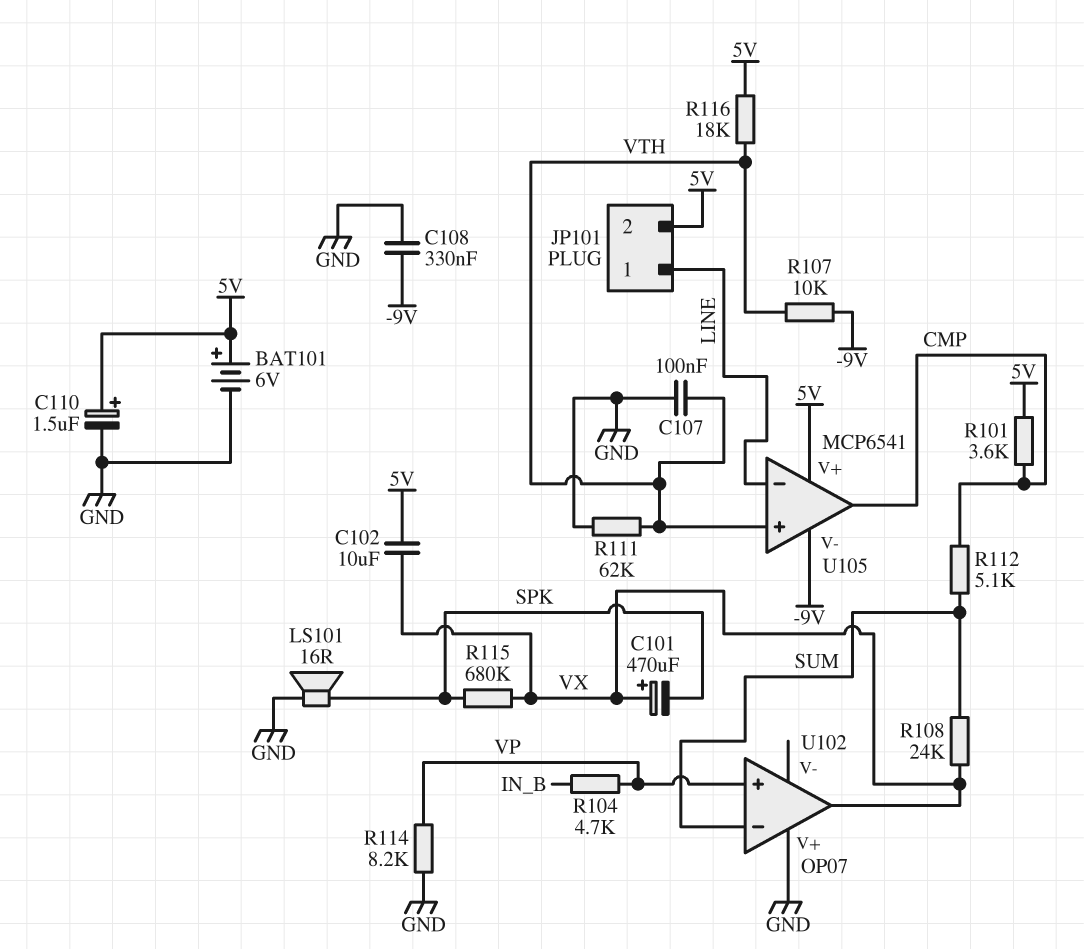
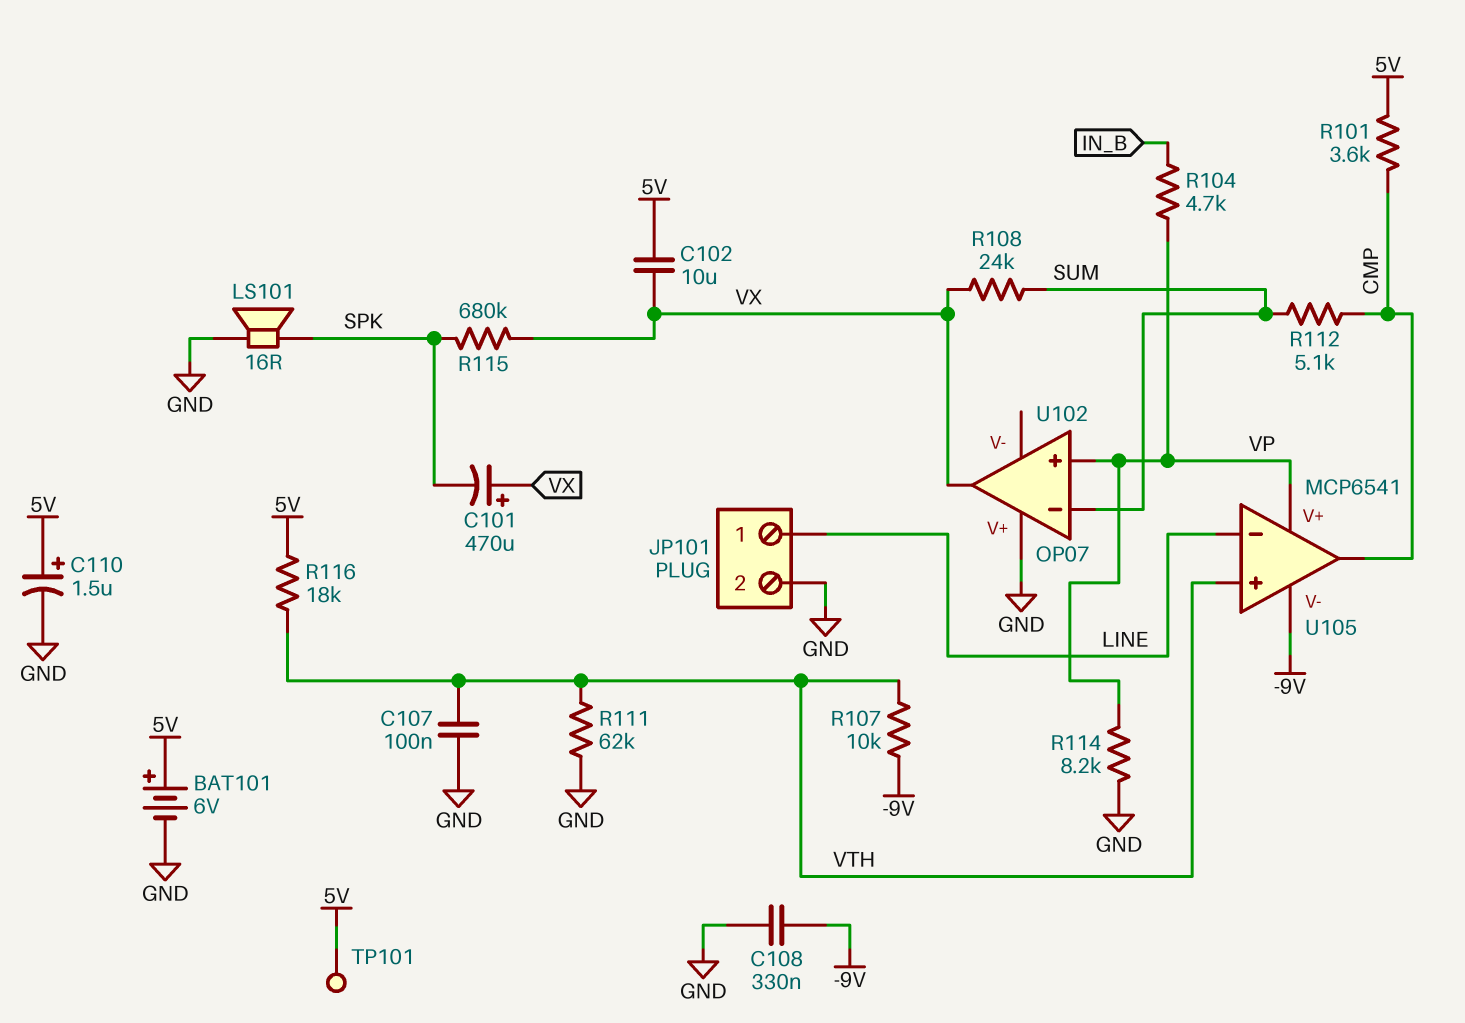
JP101 pin 2: 5V -> GND
TP101: none -> test point (5V)
U105 pin V+: 5V -> VP

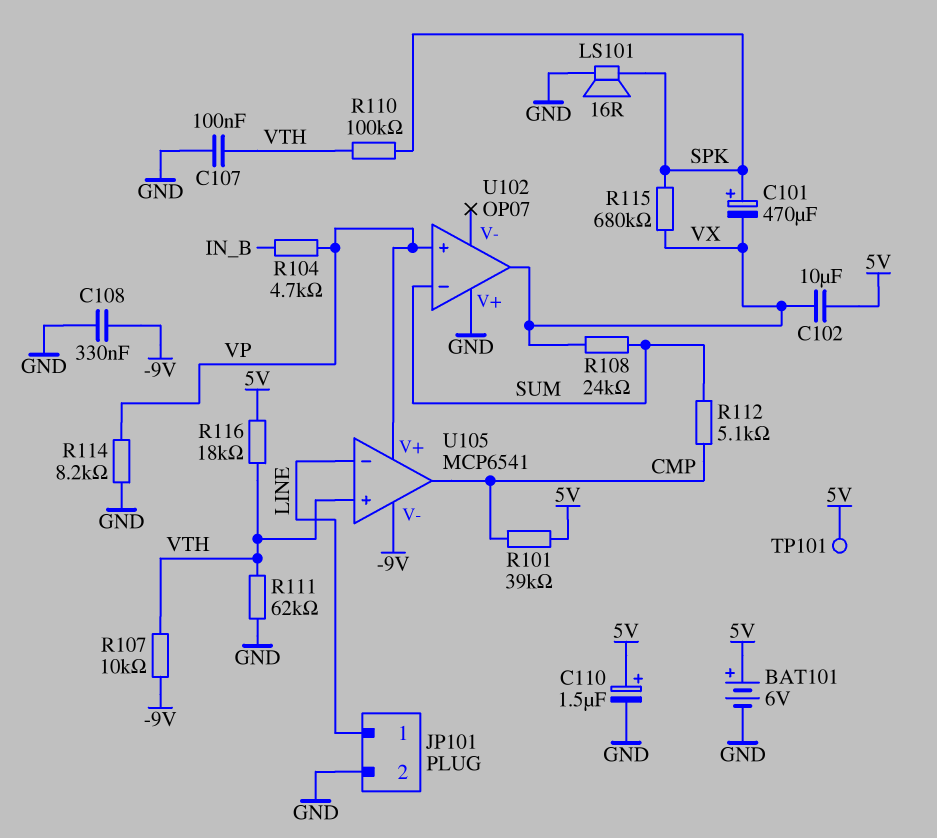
C101: 470uF (plus VX, minus SPK) -> 470uF (plus SPK, minus VX)
R101: 3.6k (5V, CMP) -> 39k (5V, CMP)
R110: none -> 100k (SPK, VTH)

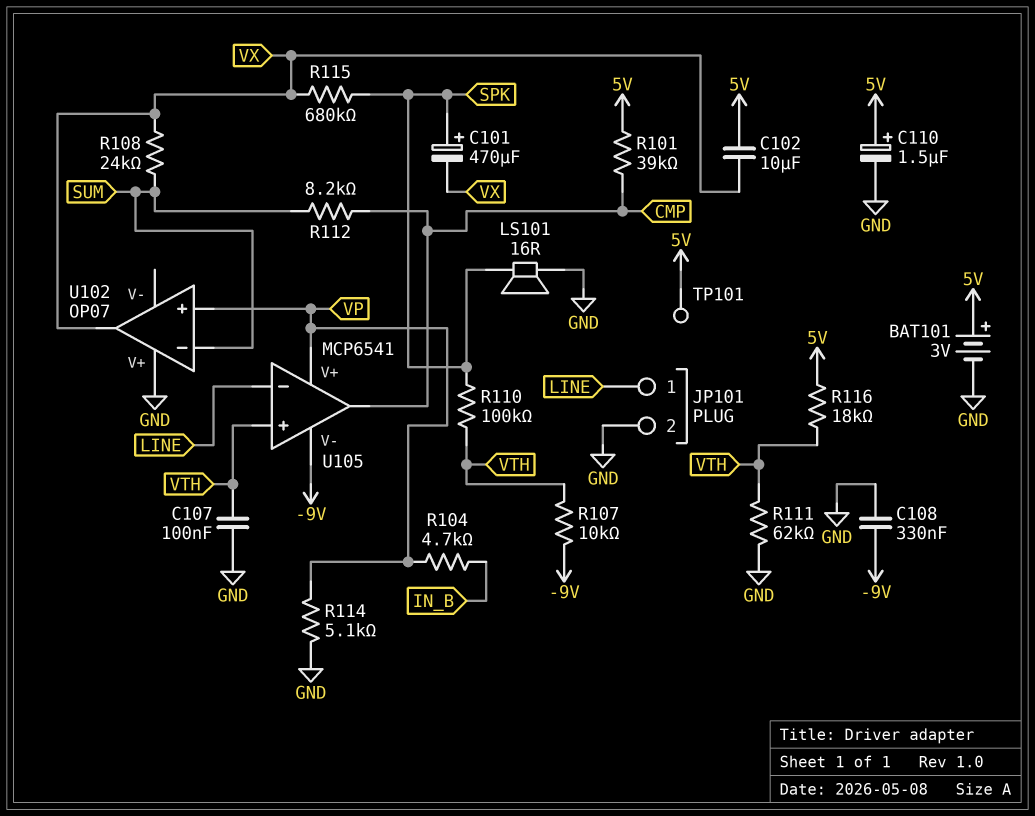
BAT101: 6V (plus 5V, minus GND) -> 3V (plus 5V, minus GND)
R112: 5.1k (CMP, SUM) -> 8.2k (CMP, SUM)
R114: 8.2k (GND, VP) -> 5.1k (GND, VP)

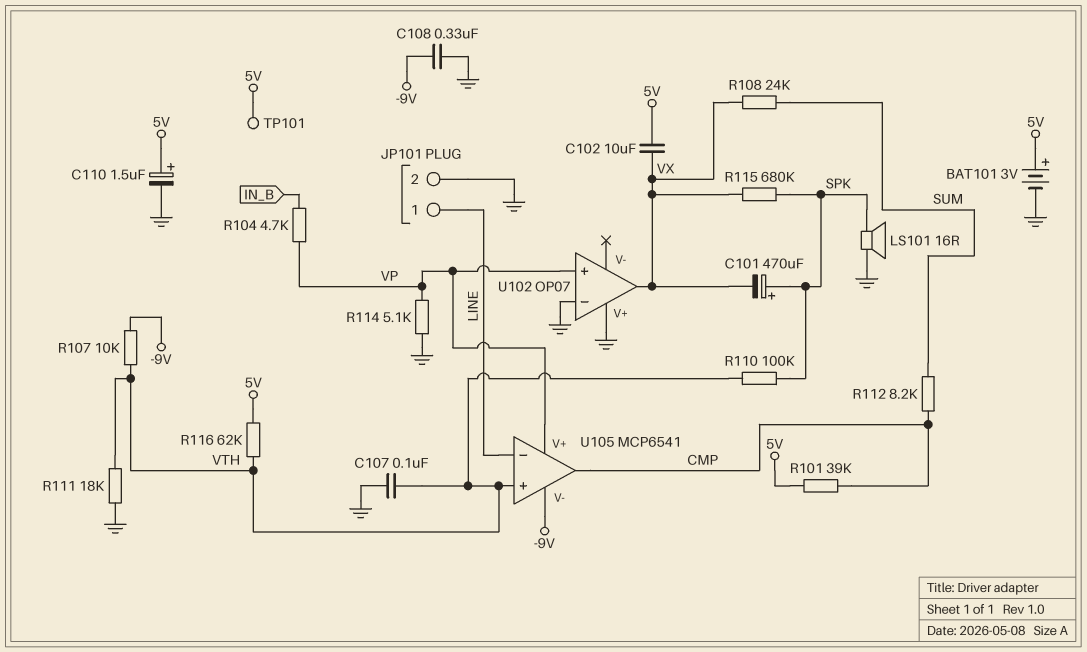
R111: 62k (GND, VTH) -> 18k (GND, VTH)
R116: 18k (5V, VTH) -> 62k (5V, VTH)
U102 pin in-: SUM -> GND

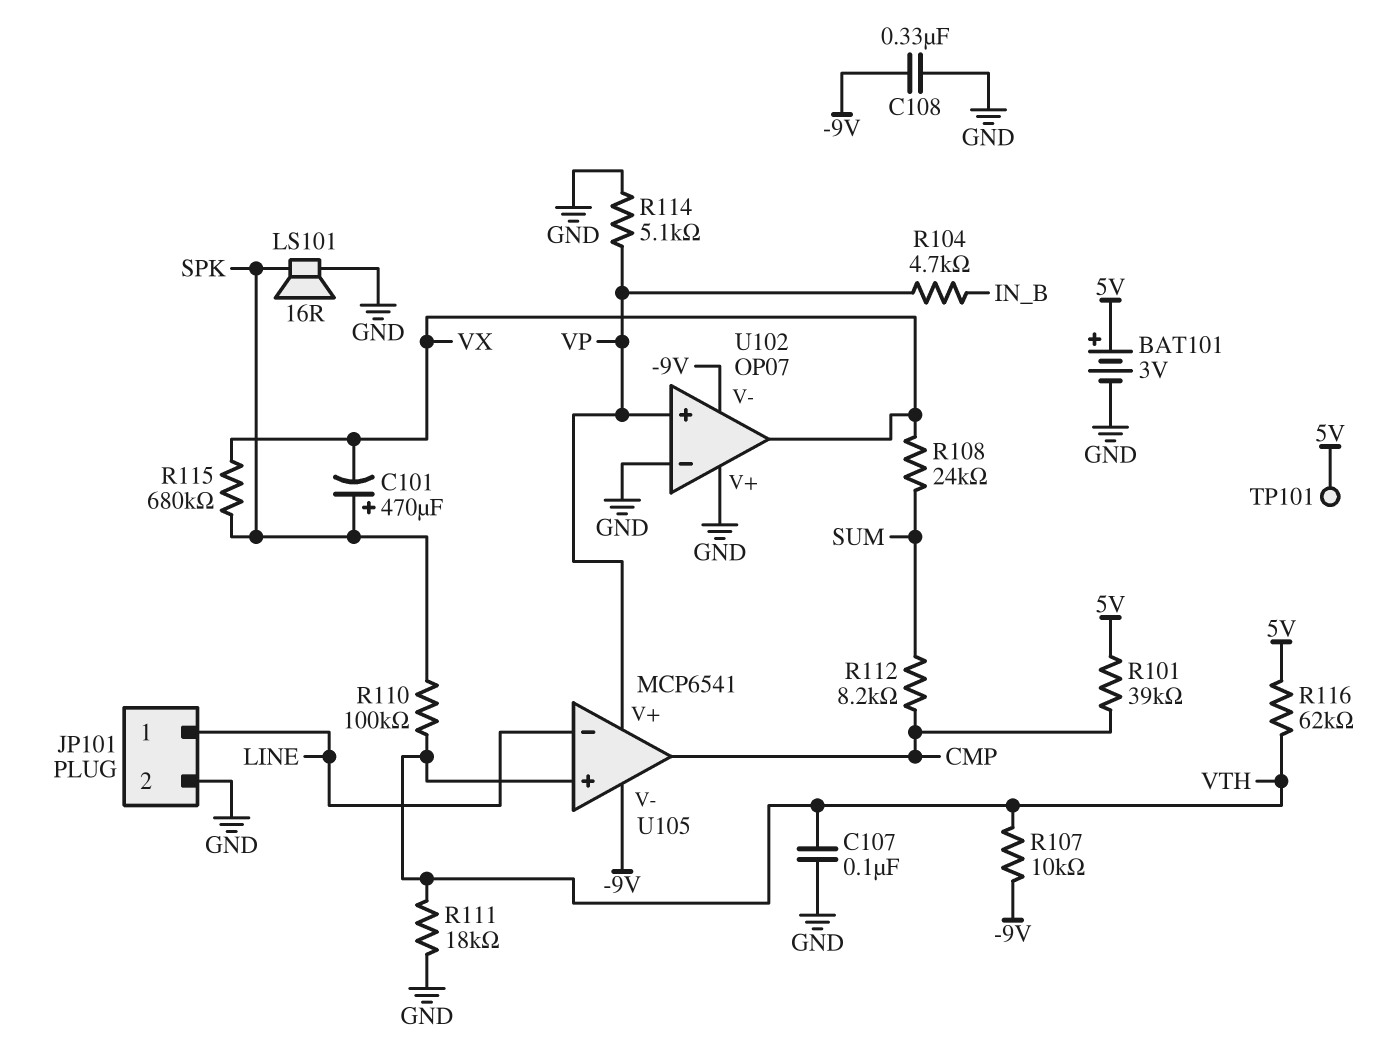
C102: 10uF (5V, VX) -> none
C110: 1.5uF (plus 5V, minus GND) -> none
U102 pin V-: none -> -9V

